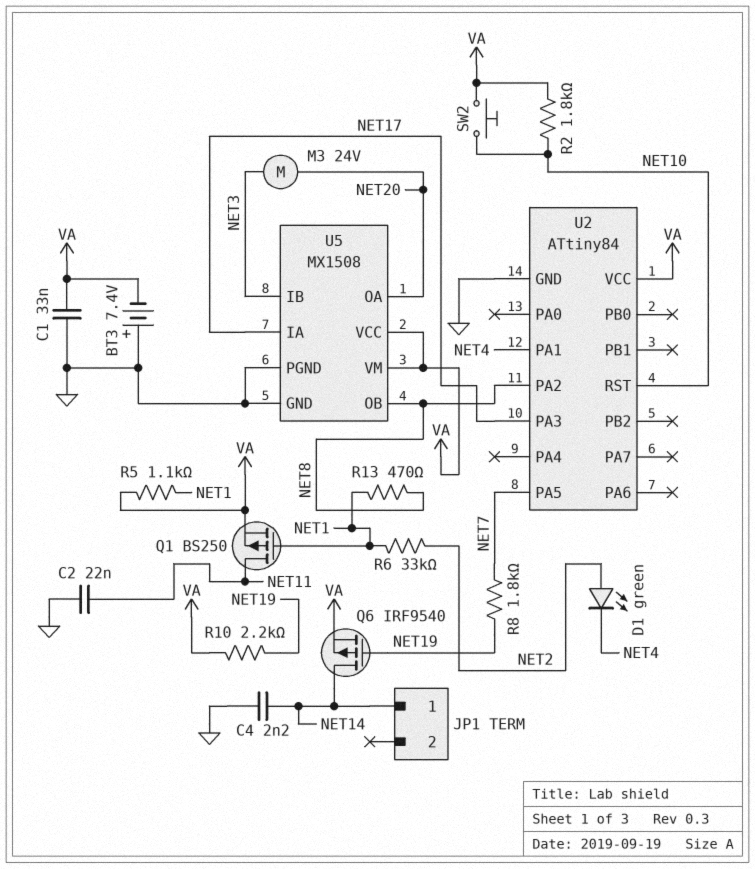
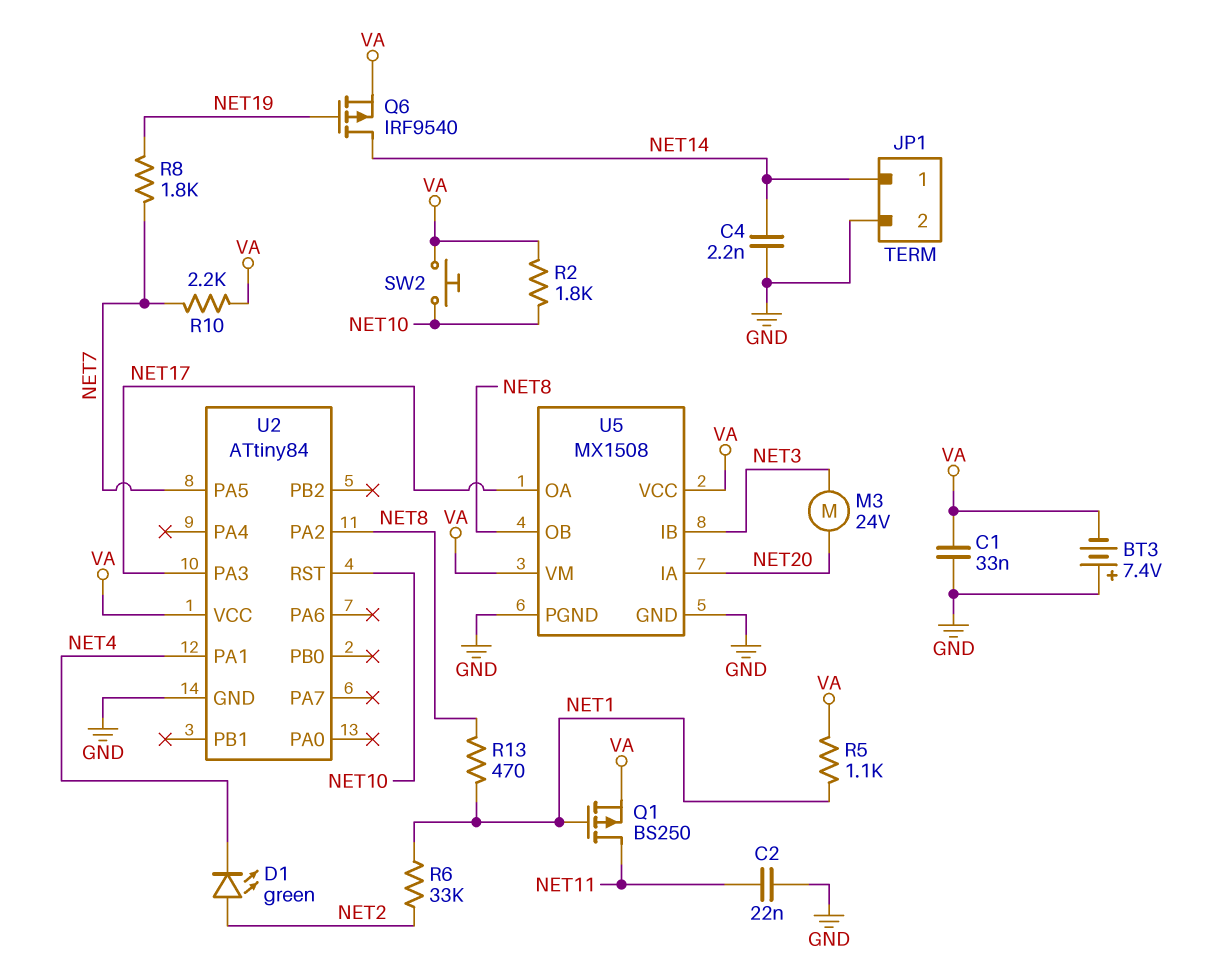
JP1 pin 2: none -> GND
R10: 2.2k (NET19, VA) -> 2.2k (NET7, VA)
U5 pin IA: NET17 -> NET20
U5 pin OA: NET20 -> NET17

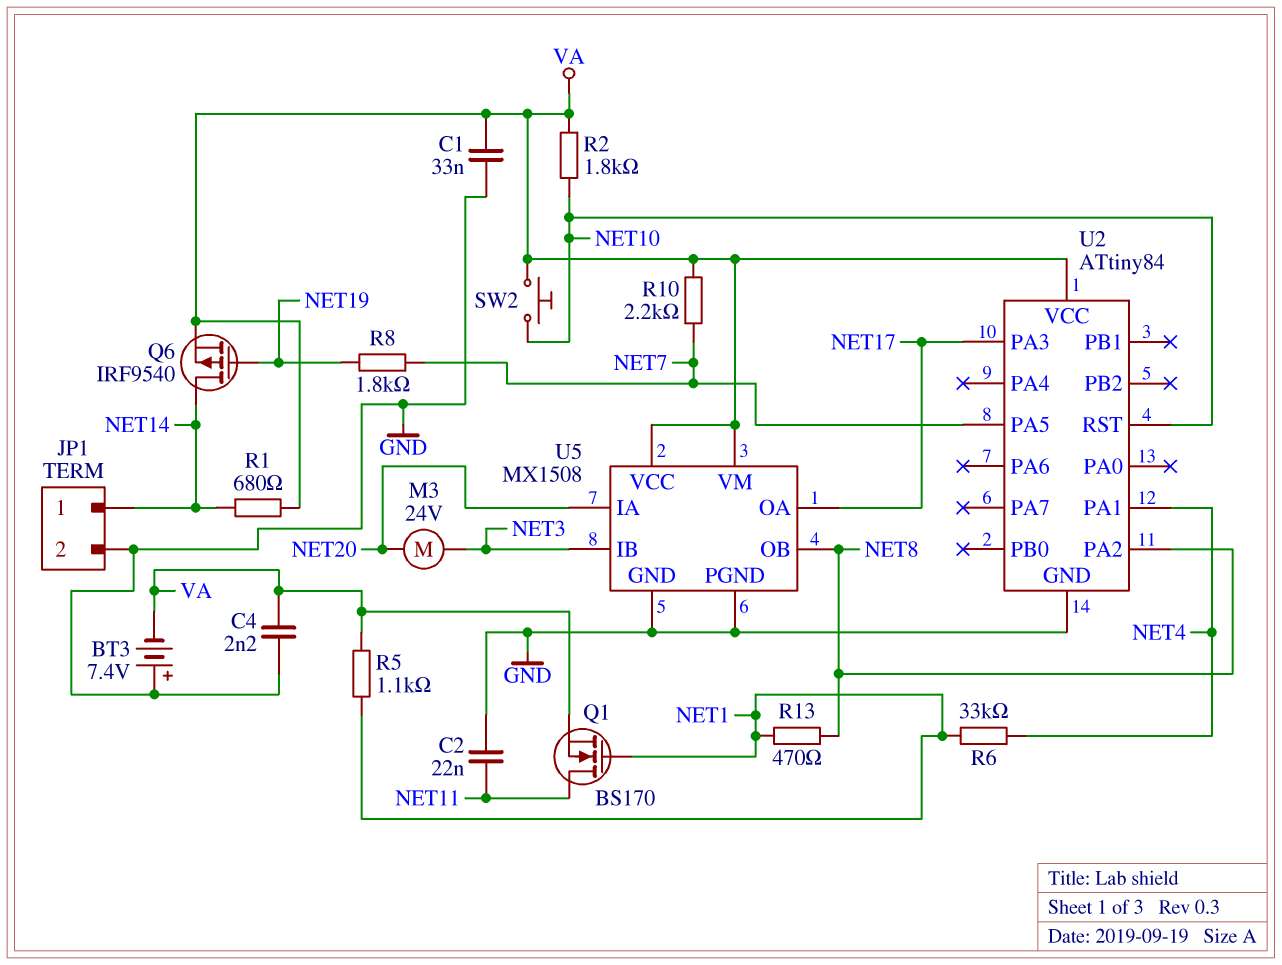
C4: 2.2nF (GND, NET14) -> 2.2nF (GND, VA)
D1: LED green (A NET2, K NET4) -> none
Q1: PMOS BS250 (G NET1, D NET11, S VA) -> NMOS BS170 (G NET1, D NET11, S VA)
R1: none -> 680 (NET14, VA)
R6: 33k (NET1, NET2) -> 33k (NET1, NET4)

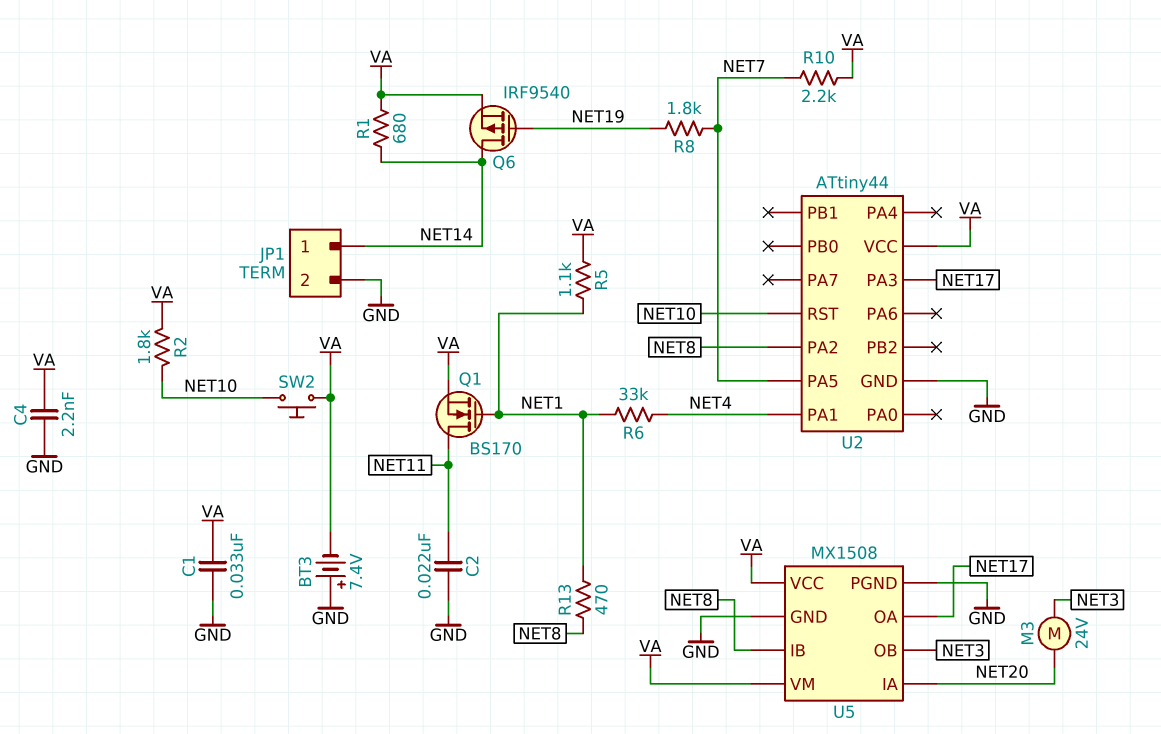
U2: ATtiny84 -> ATtiny44
U5 pin IB: NET3 -> NET8
U5 pin OB: NET8 -> NET3

